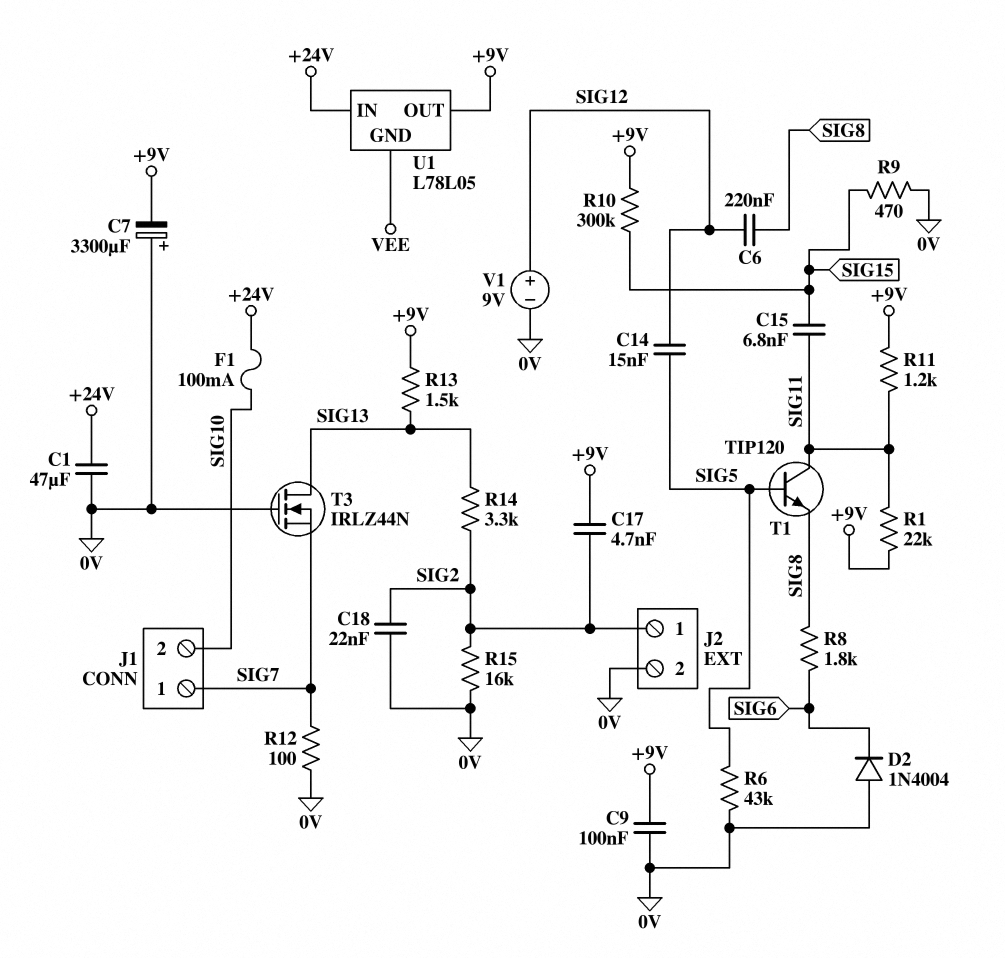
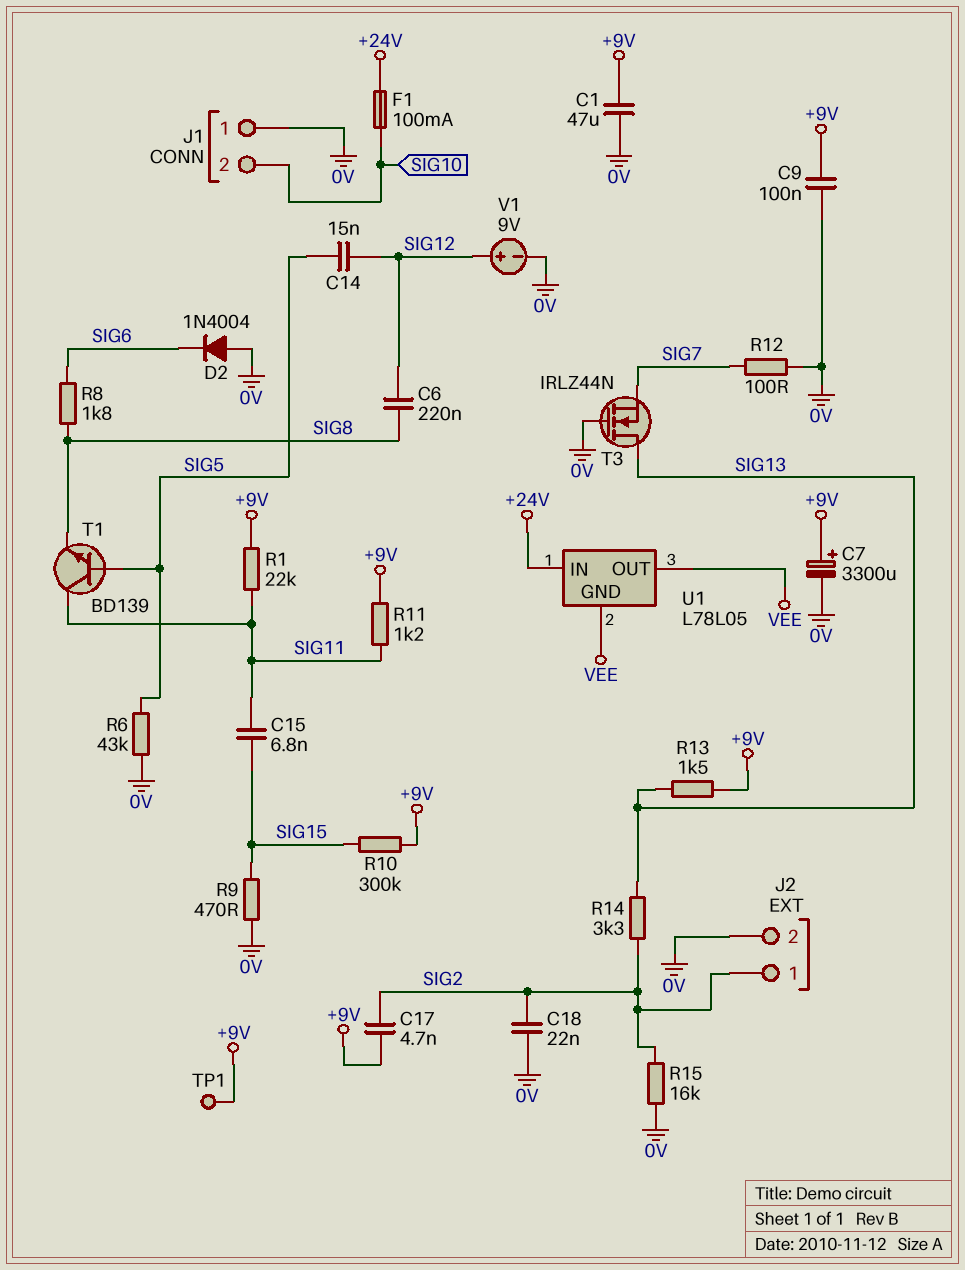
C1: 47uF (+24V, 0V) -> 47uF (+9V, 0V)
C7: 3300uF (plus 0V, minus +9V) -> 3300uF (plus +9V, minus 0V)
J1 pin 1: SIG7 -> 0V
T1: NPN TIP120 (B SIG5, C SIG11, E SIG8) -> NPN BD139 (B SIG5, C SIG11, E SIG8)
TP1: none -> test point (+9V)
U1 pin OUT: +9V -> VEE

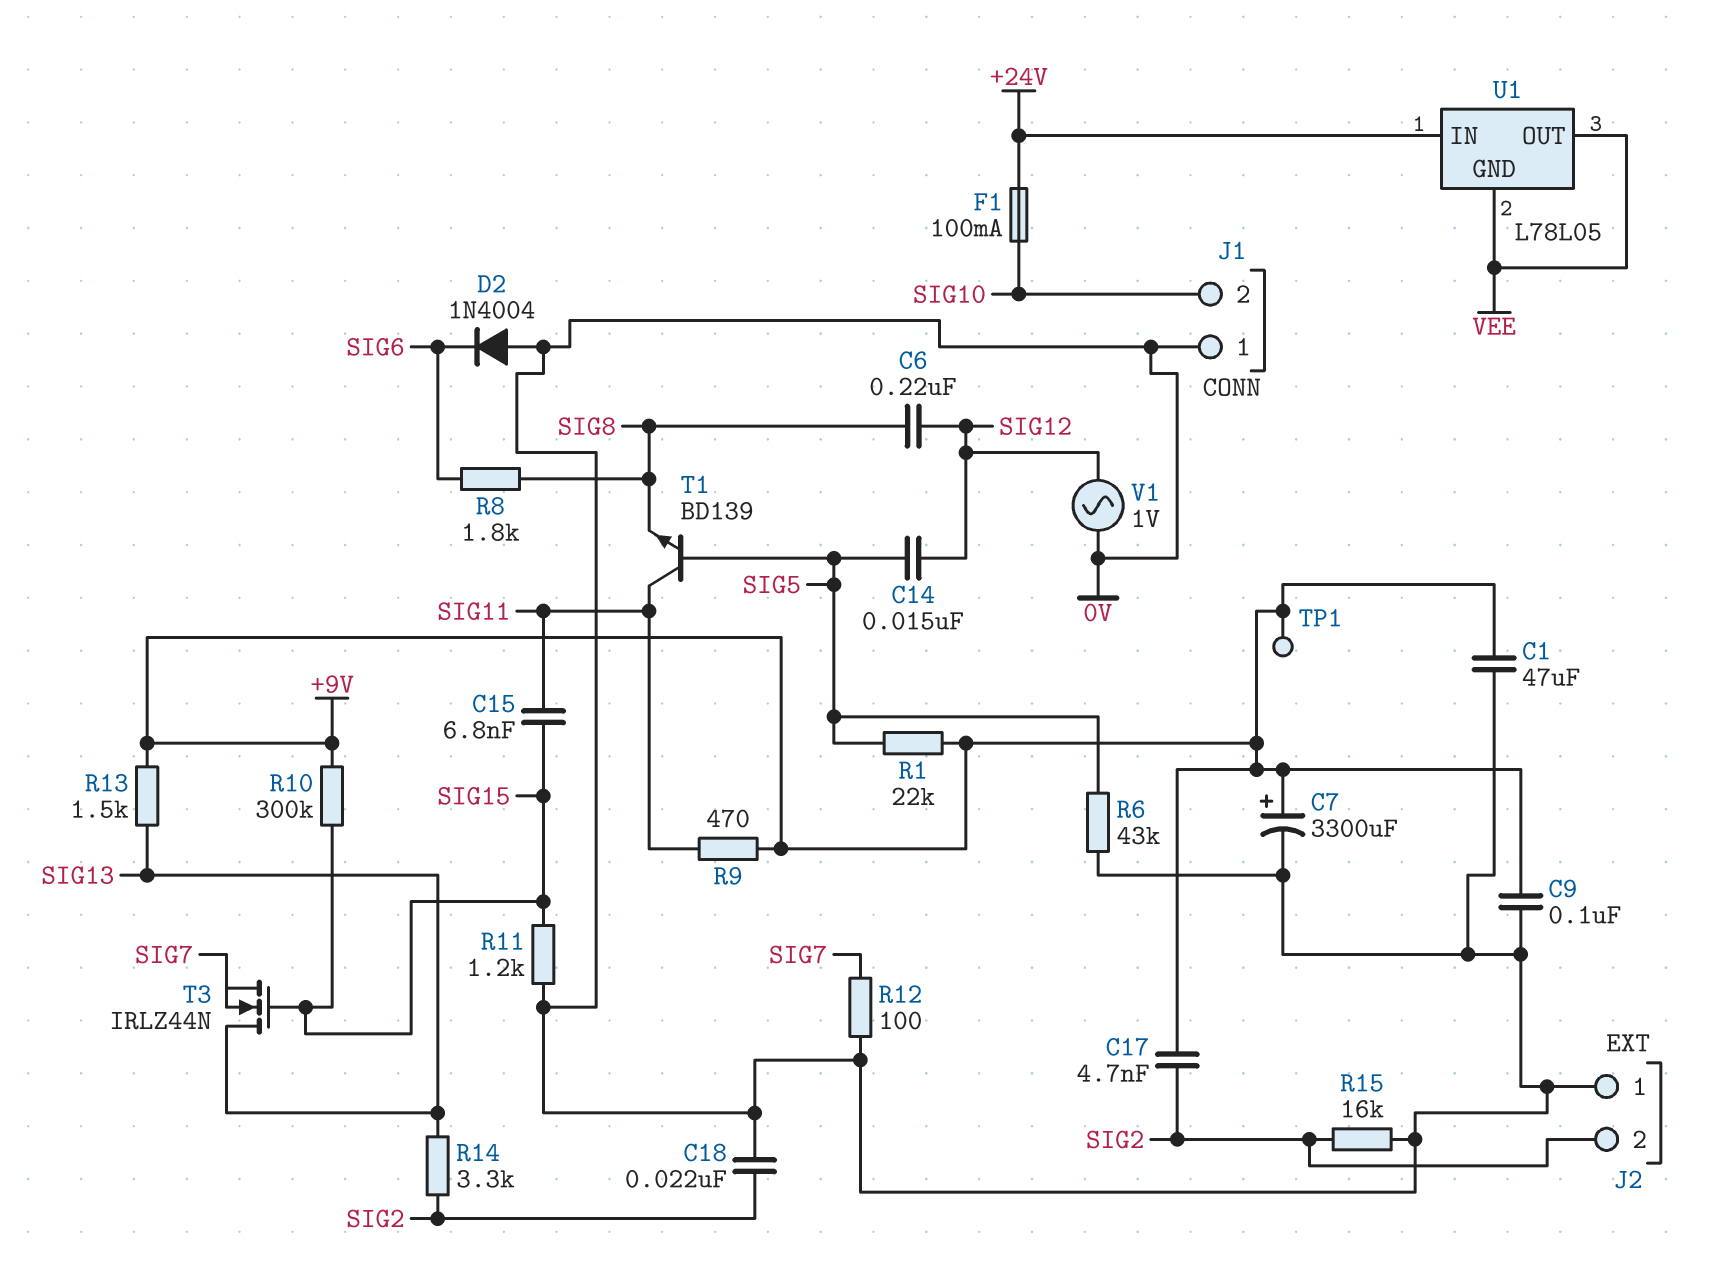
J2 pin 1: SIG2 -> 0V
J2 pin 2: 0V -> SIG2
R1: 22k (+9V, SIG11) -> 22k (+9V, SIG5)
R9: 470 (0V, SIG15) -> 470 (+9V, SIG11)
R11: 1.2k (+9V, SIG11) -> 1.2k (0V, SIG15)
T3: NMOS IRLZ44N (G 0V, D SIG13, S SIG7) -> NMOS IRLZ44N (G SIG15, D SIG13, S SIG7)
V1: 9V (plus SIG12, minus 0V) -> AC 1V (0V, SIG12)

